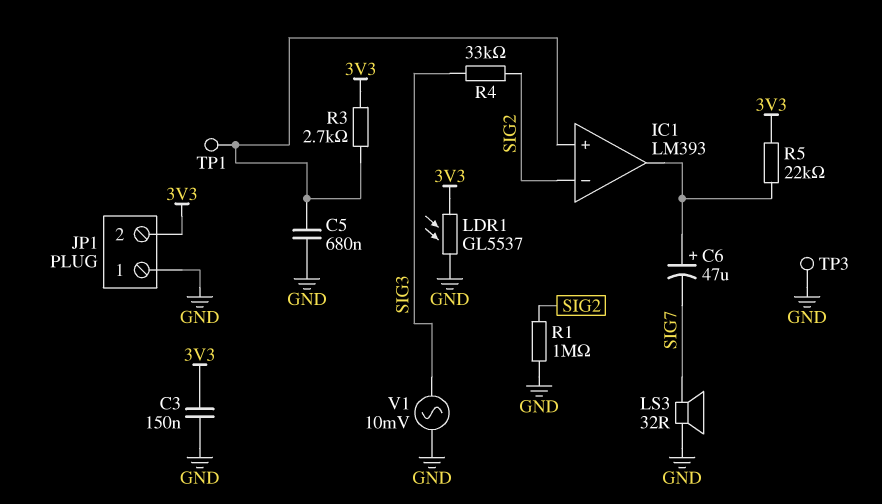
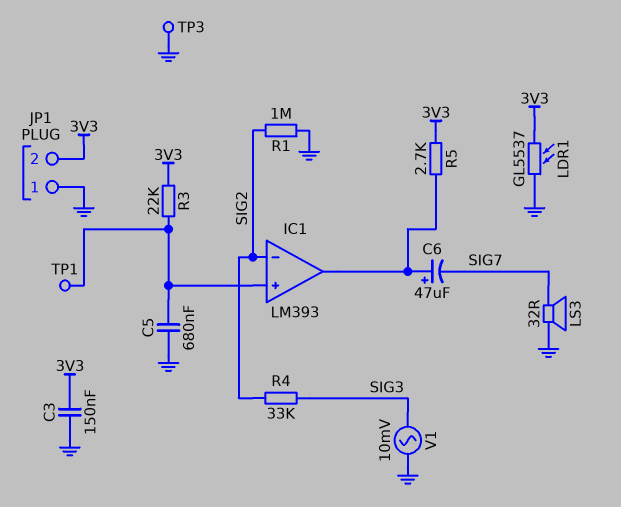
R3: 2.7k (3V3, IC1/in+) -> 22k (3V3, IC1/in+)
R5: 22k (3V3, IC1/out) -> 2.7k (3V3, IC1/out)

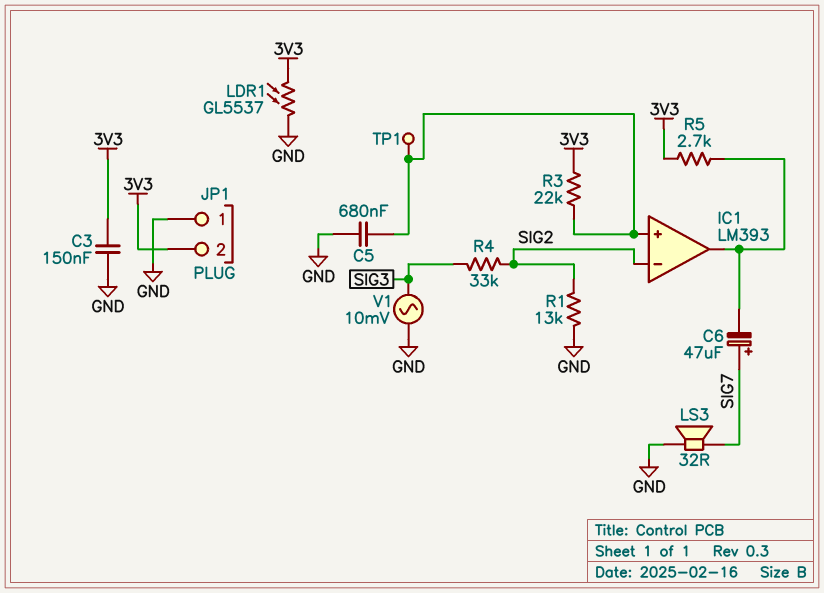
C6: 47uF (plus IC1/out, minus SIG7) -> 47uF (plus SIG7, minus IC1/out)
R1: 1M (GND, SIG2) -> 13k (GND, SIG2)
TP3: test point (GND) -> none

